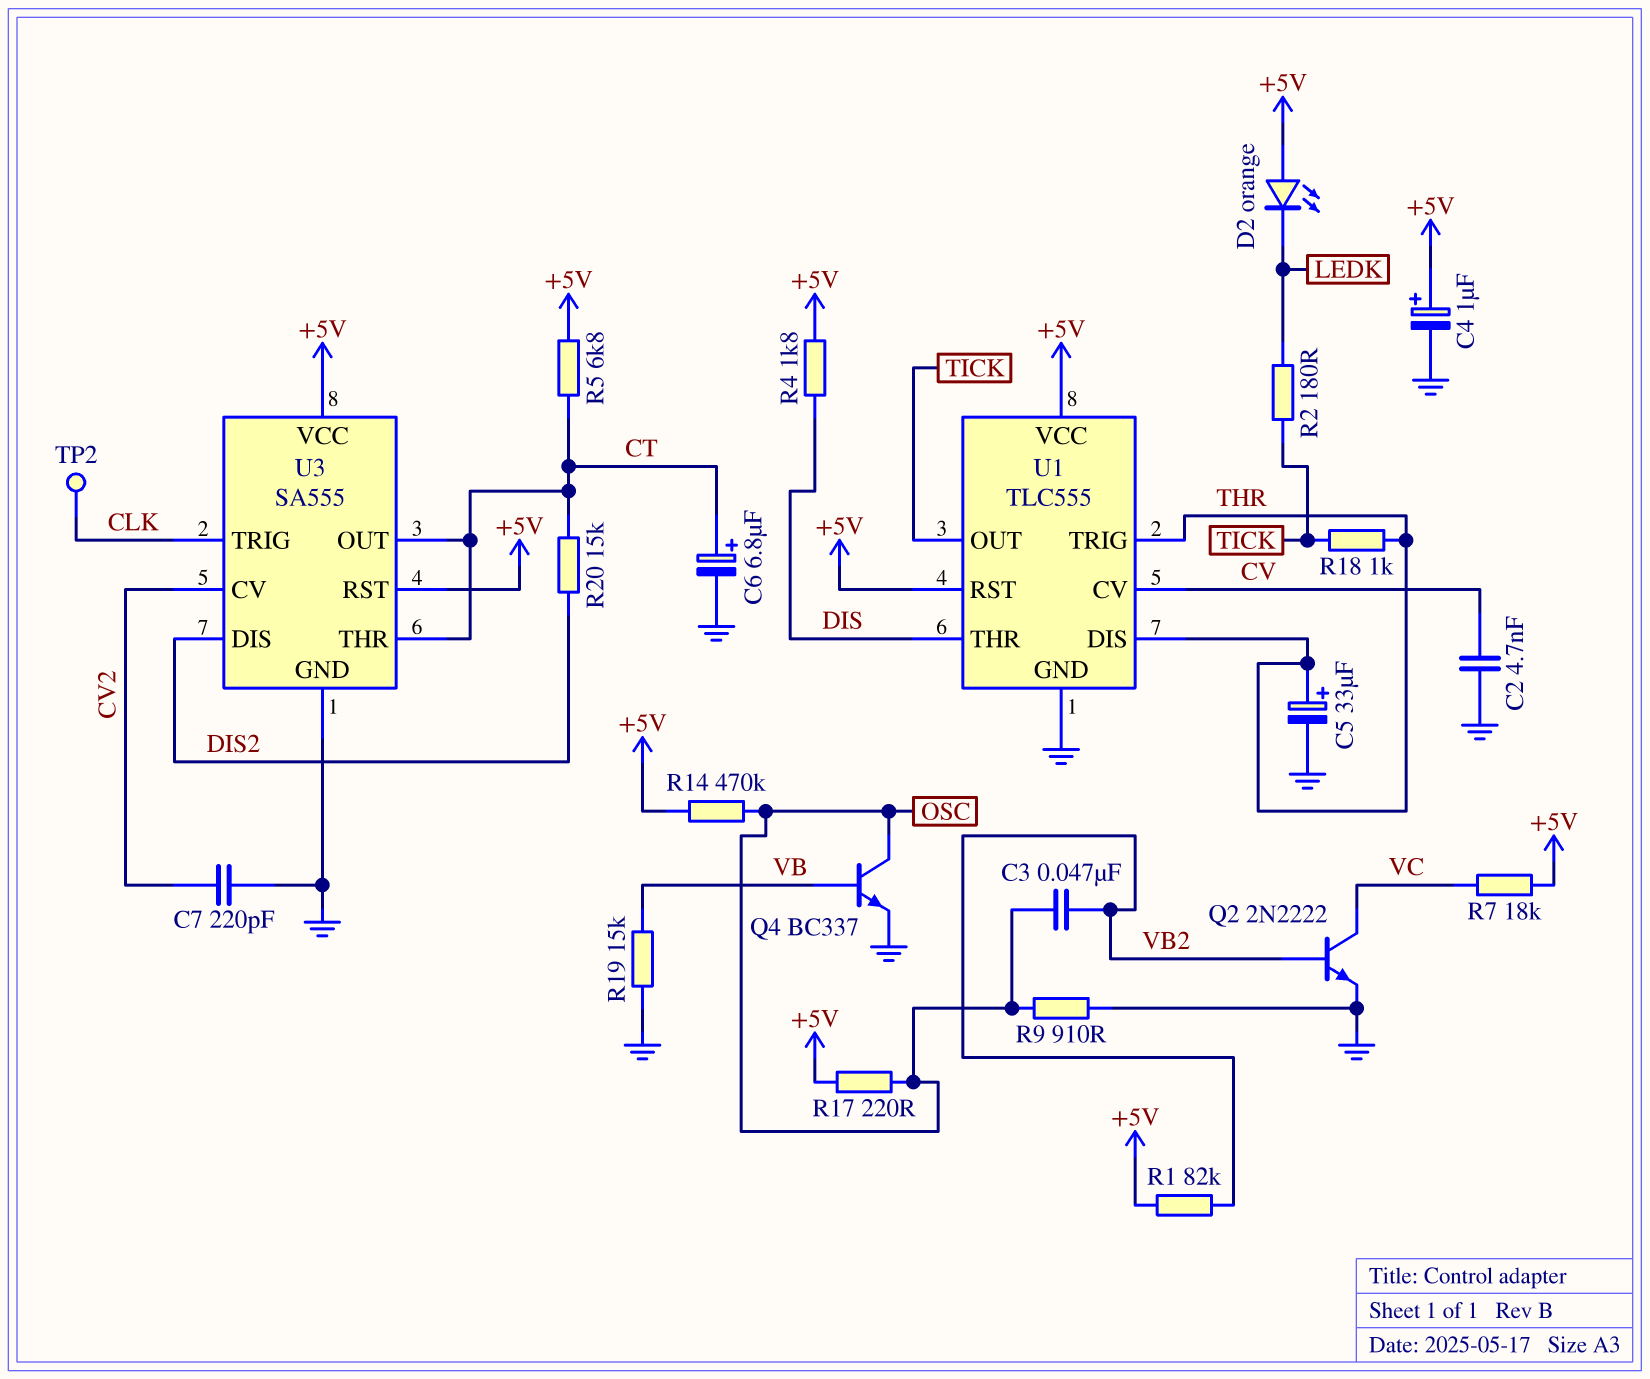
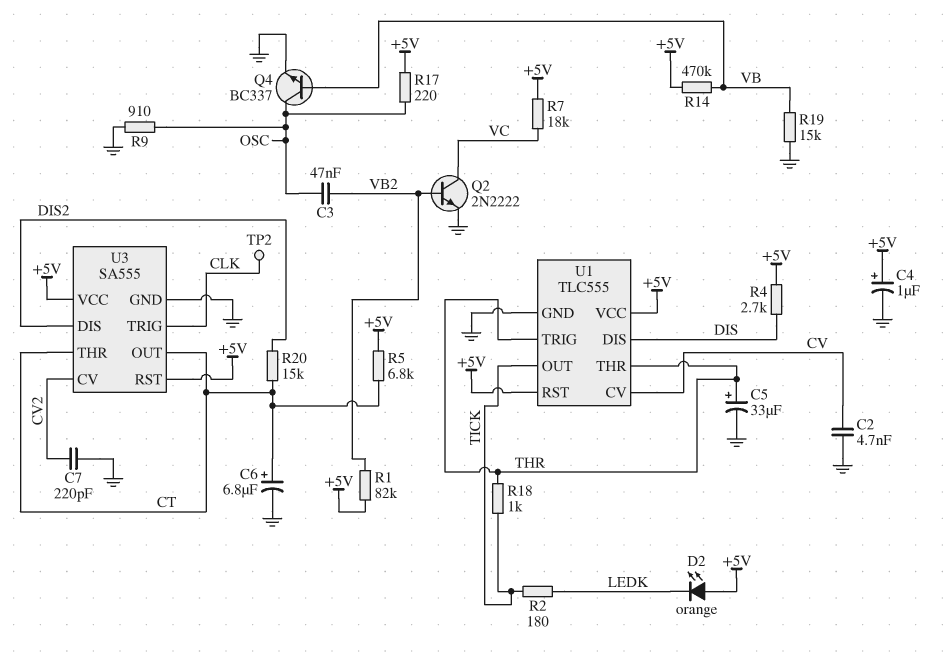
R4: 1.8k (+5V, DIS) -> 2.7k (+5V, DIS)
R14: 470k (+5V, OSC) -> 470k (+5V, VB)
U1 pin DIS: THR -> DIS
U1 pin THR: DIS -> THR

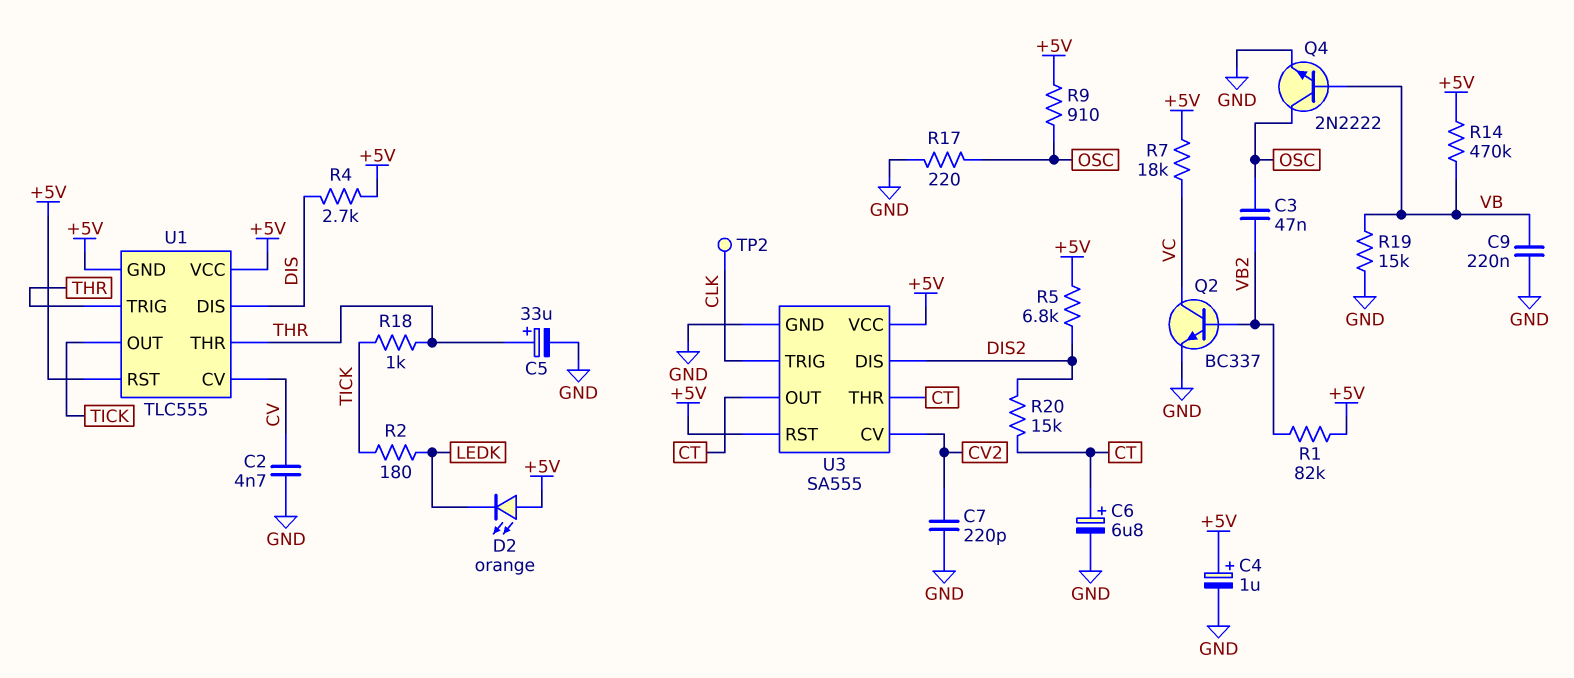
C9: none -> 220nF (GND, VB)
Q2: NPN 2N2222 (B VB2, C VC, E GND) -> NPN BC337 (B VB2, C VC, E GND)
Q4: NPN BC337 (B VB, C OSC, E GND) -> NPN 2N2222 (B VB, C OSC, E GND)
R5: 6.8k (+5V, CT) -> 6.8k (+5V, DIS2)
R9: 910 (GND, OSC) -> 910 (+5V, OSC)
R17: 220 (+5V, OSC) -> 220 (GND, OSC)
U1 pin GND: GND -> +5V

